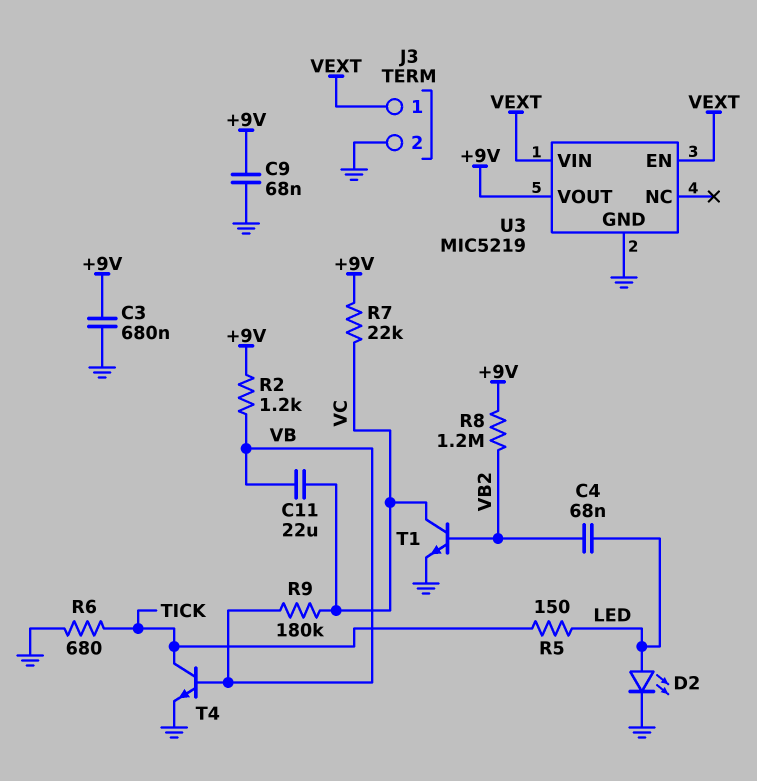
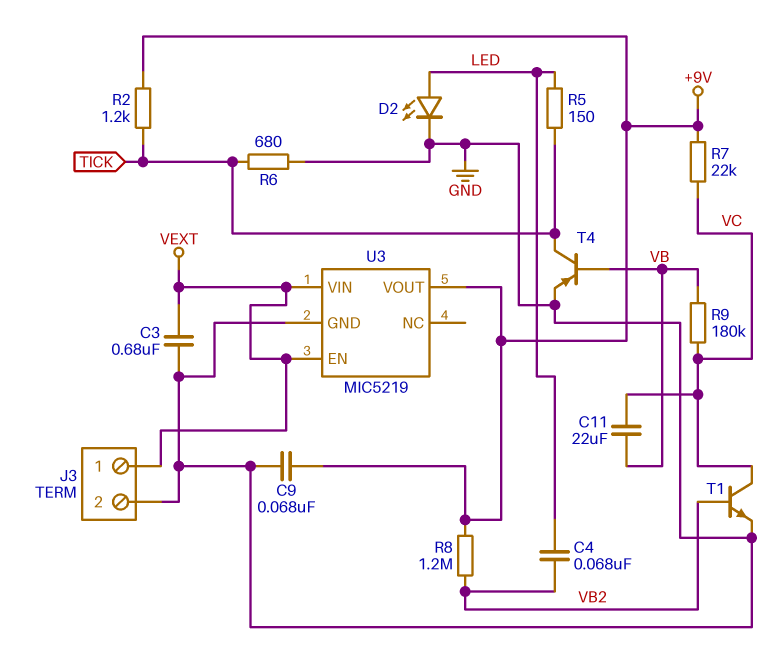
C3: 680nF (+9V, GND) -> 680nF (GND, VEXT)
R2: 1.2k (+9V, VB) -> 1.2k (+9V, TICK)
T4: NPN (B VB, C TICK, E GND) -> PNP (B VB, C TICK, E GND)

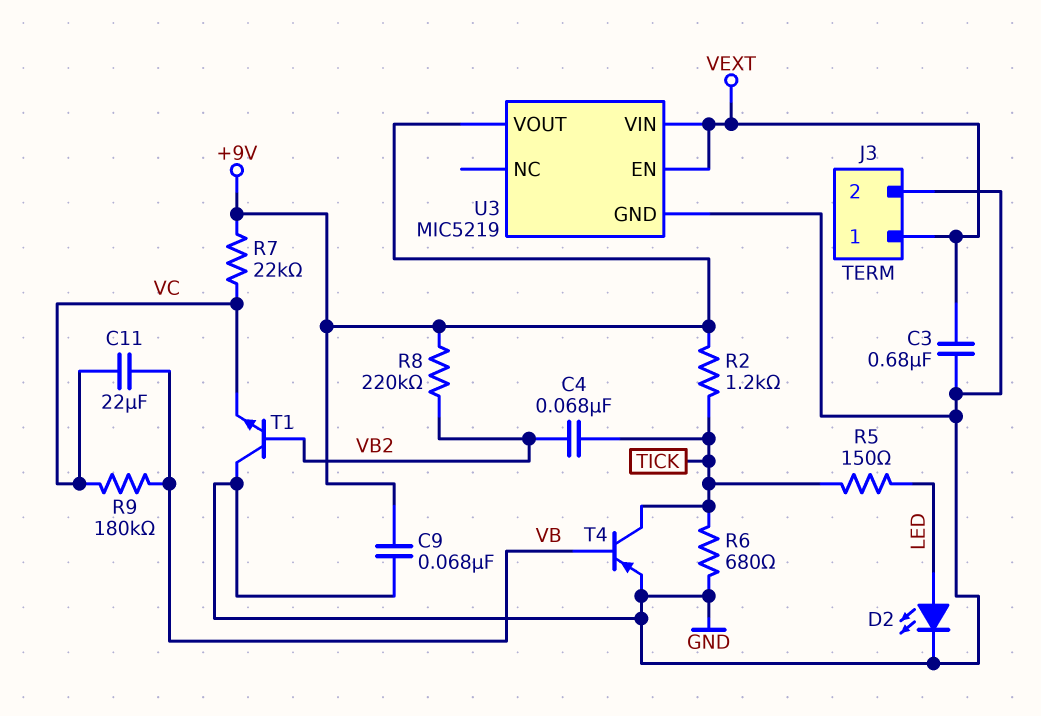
C4: 68nF (LED, VB2) -> 68nF (TICK, VB2)
R8: 1.2M (+9V, VB2) -> 220k (+9V, VB2)
T1: NPN (B VB2, C VC, E GND) -> NPN (B VB2, C GND, E VC)

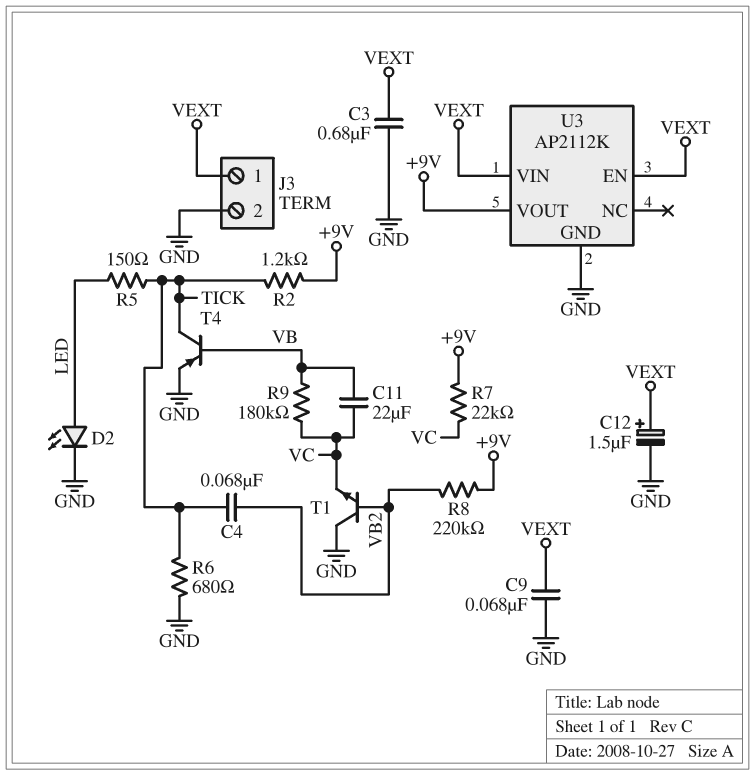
C9: 68nF (+9V, GND) -> 68nF (GND, VEXT)
C12: none -> 1.5uF (plus VEXT, minus GND)
U3: MIC5219 -> AP2112K

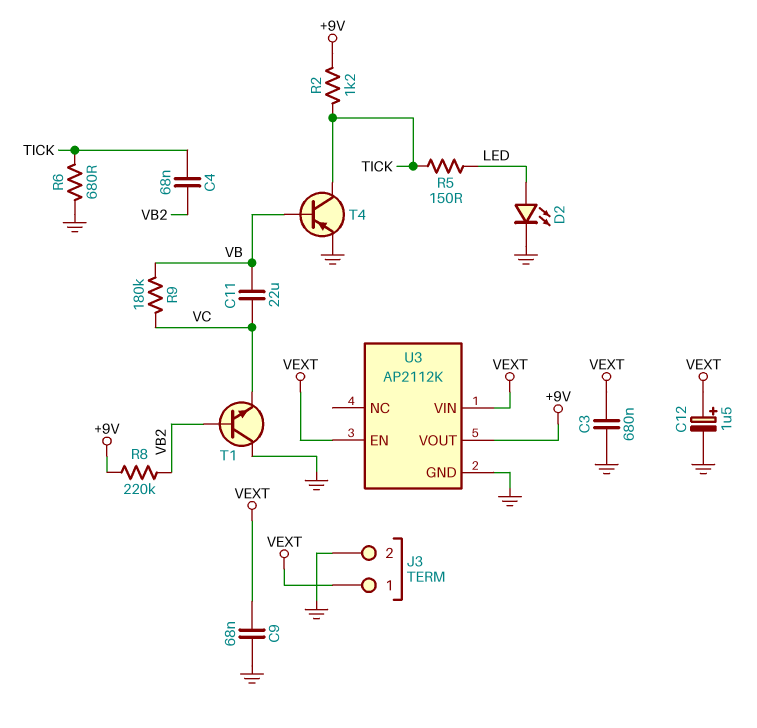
R7: 22k (+9V, VC) -> none

